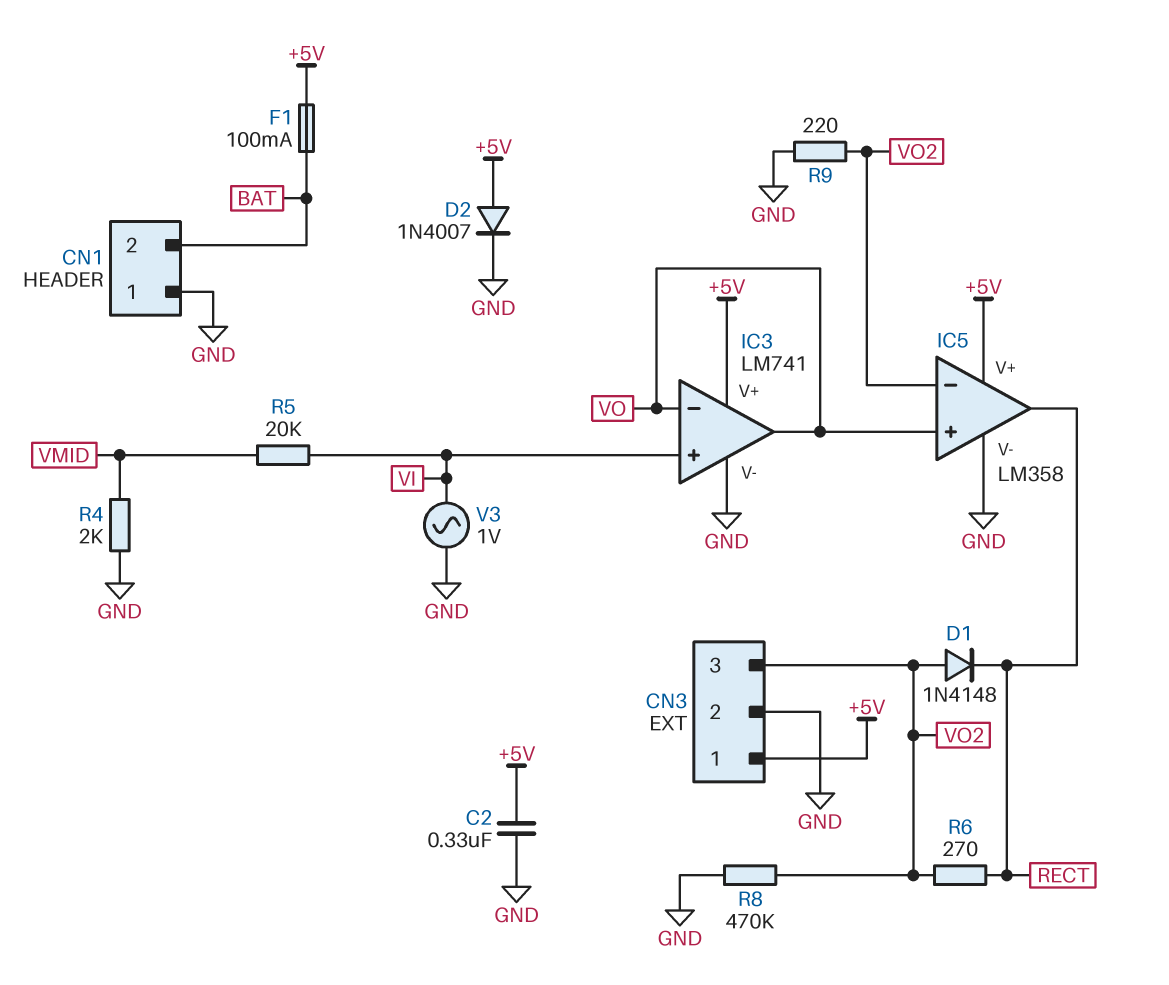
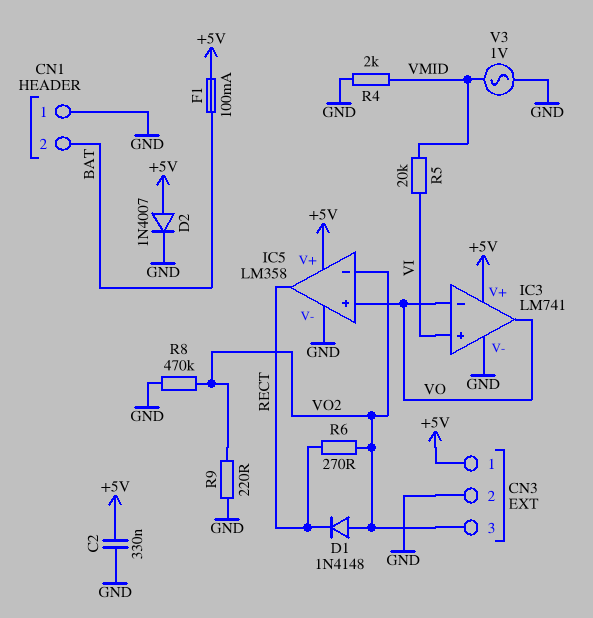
V3: AC 1V (GND, VI) -> AC 1V (GND, VMID)

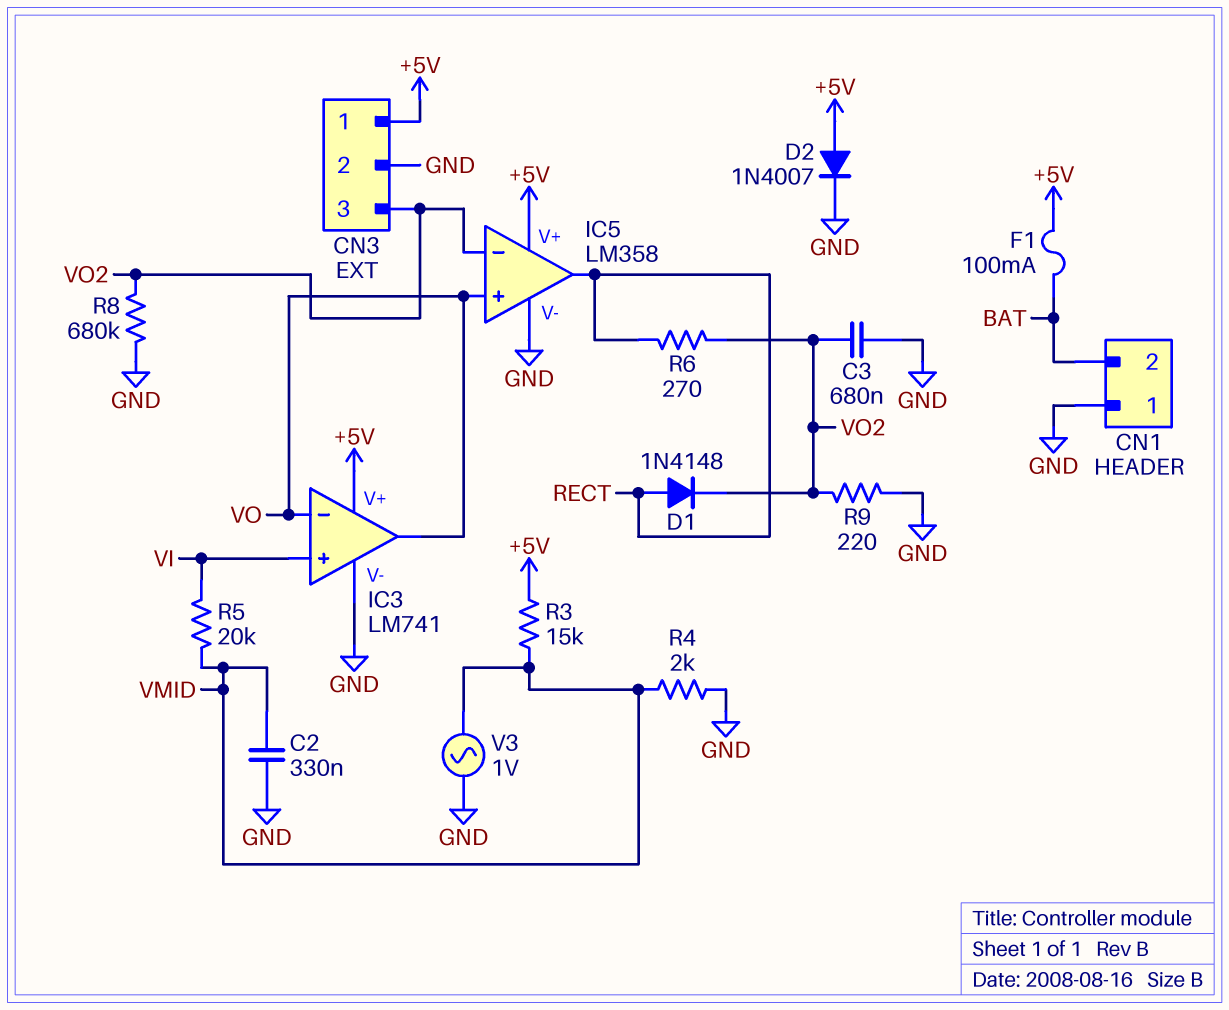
C2: 330nF (+5V, GND) -> 330nF (GND, VMID)
C3: none -> 680nF (GND, VO2)
D1: diode 1N4148 (A VO2, K RECT) -> diode 1N4148 (A RECT, K VO2)
R3: none -> 15k (+5V, VMID)
R8: 470k (GND, VO2) -> 680k (GND, VO2)

